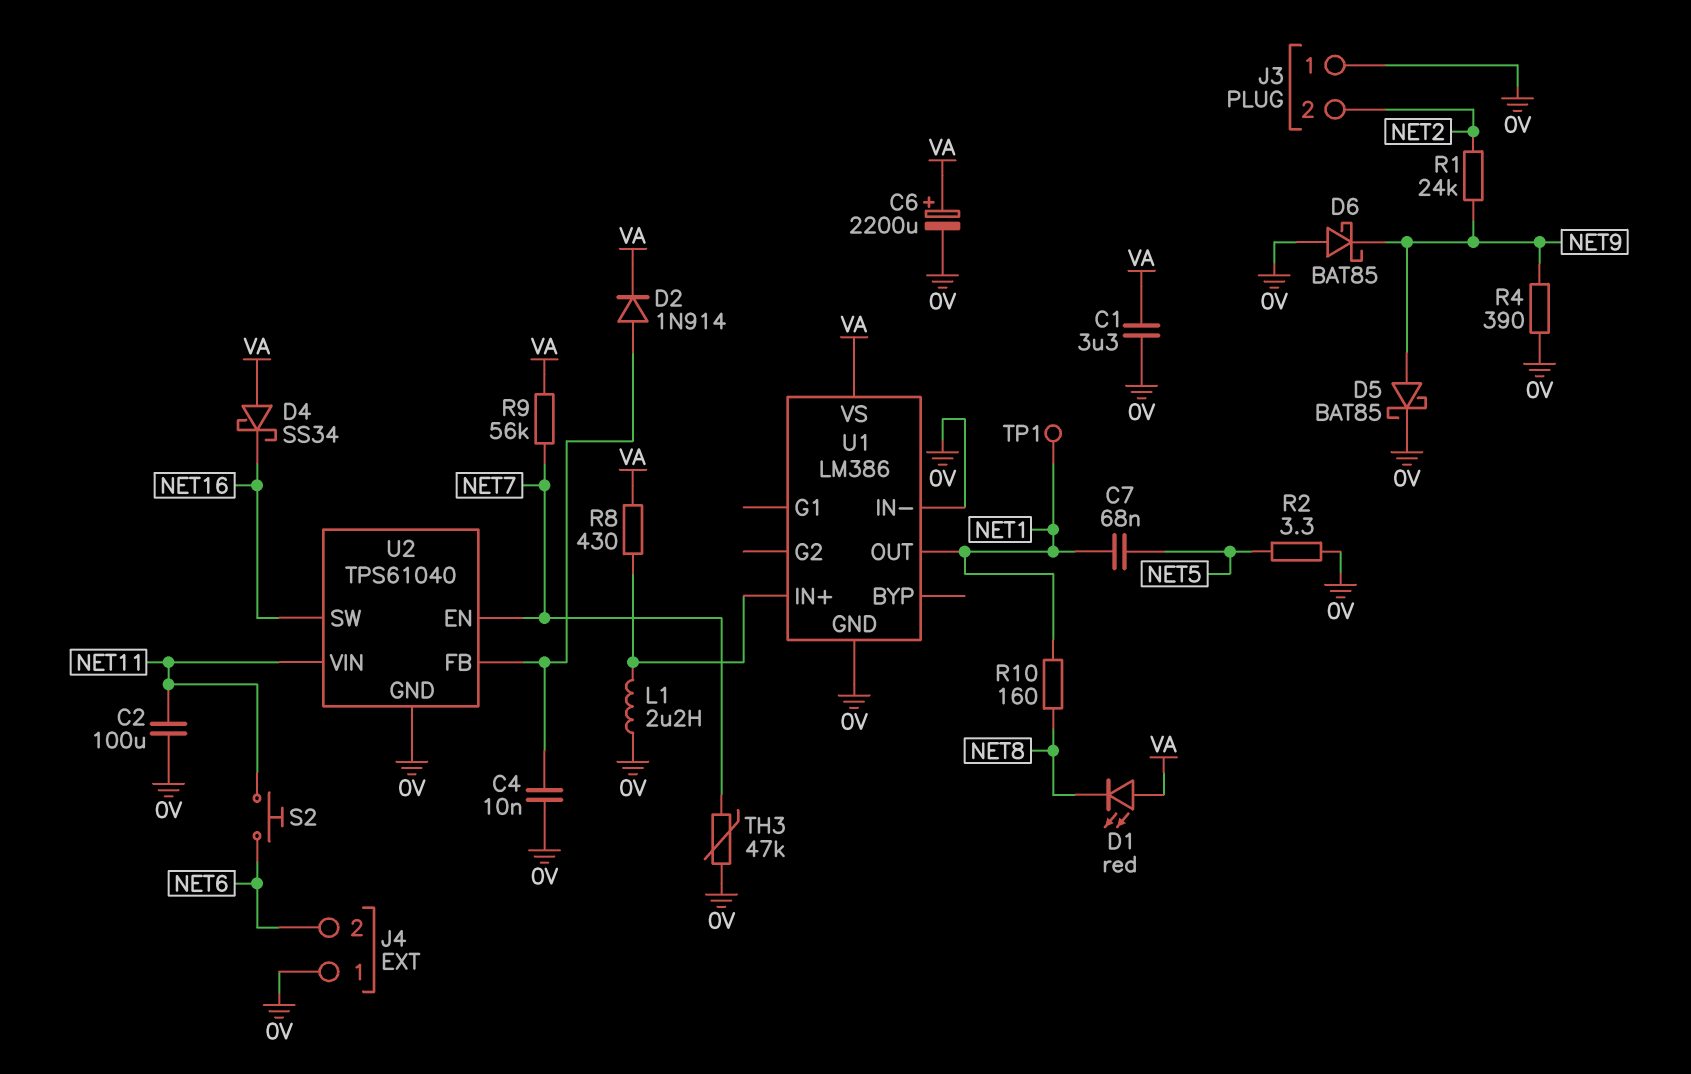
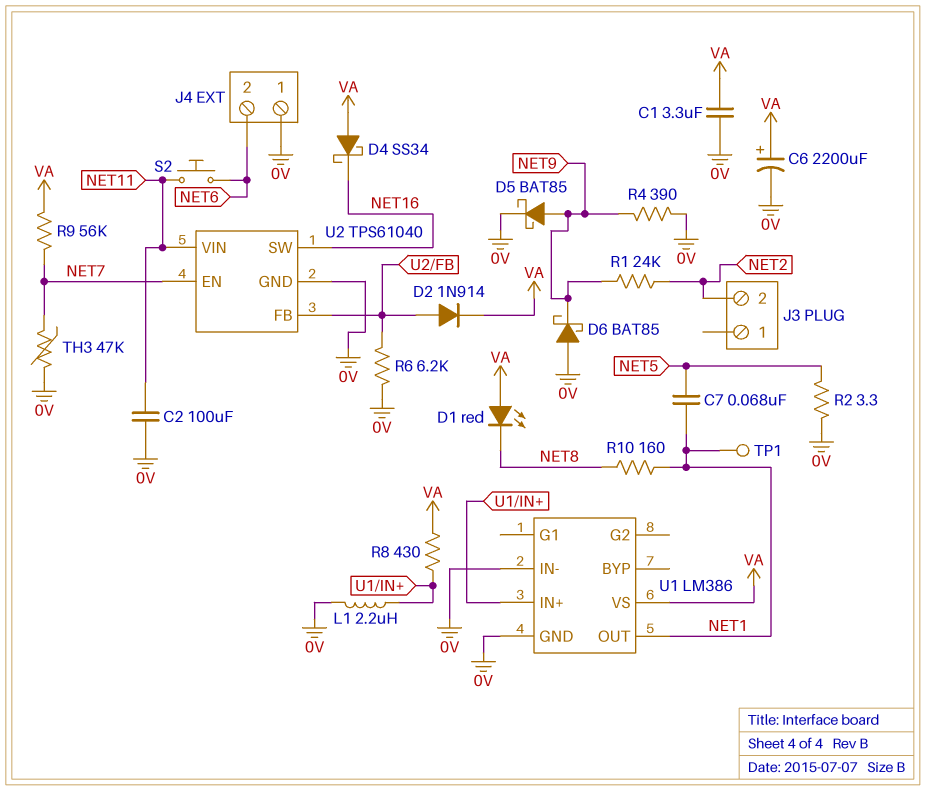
C4: 10nF (0V, U2/FB) -> none
J3 pin 1: 0V -> none
R6: none -> 6.2k (0V, U2/FB)

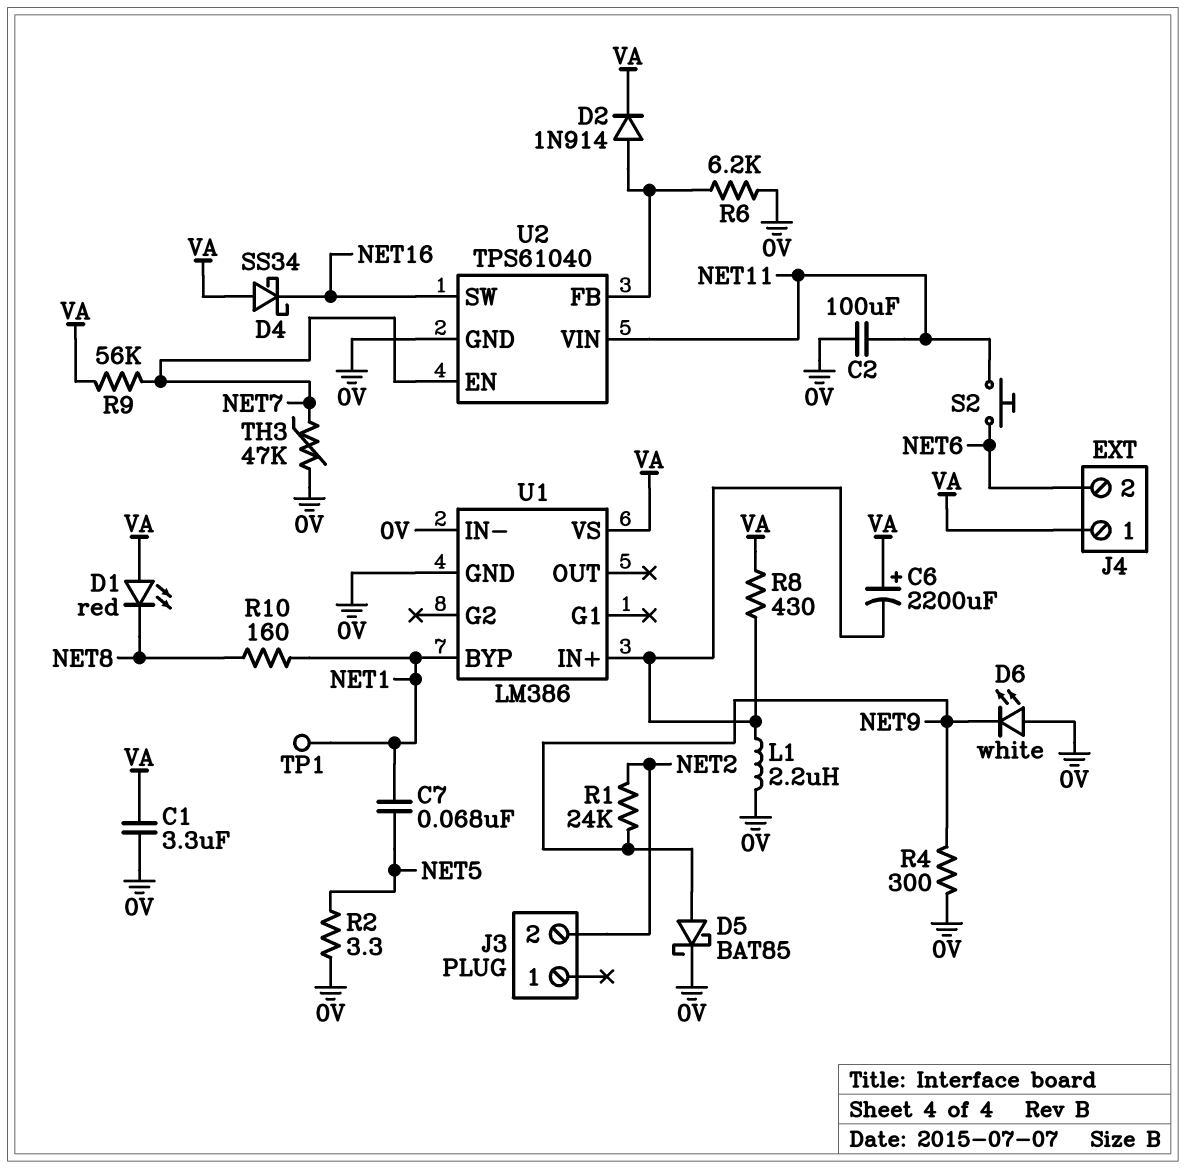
C6: 2200uF (plus VA, minus 0V) -> 2200uF (plus VA, minus U1/IN+)
D6: schottky BAT85 (A 0V, K NET9) -> LED white (A 0V, K NET9)
J4 pin 1: 0V -> VA
R4: 390 (0V, NET9) -> 300 (0V, NET9)
U1 pin BYP: none -> NET1
U1 pin OUT: NET1 -> none

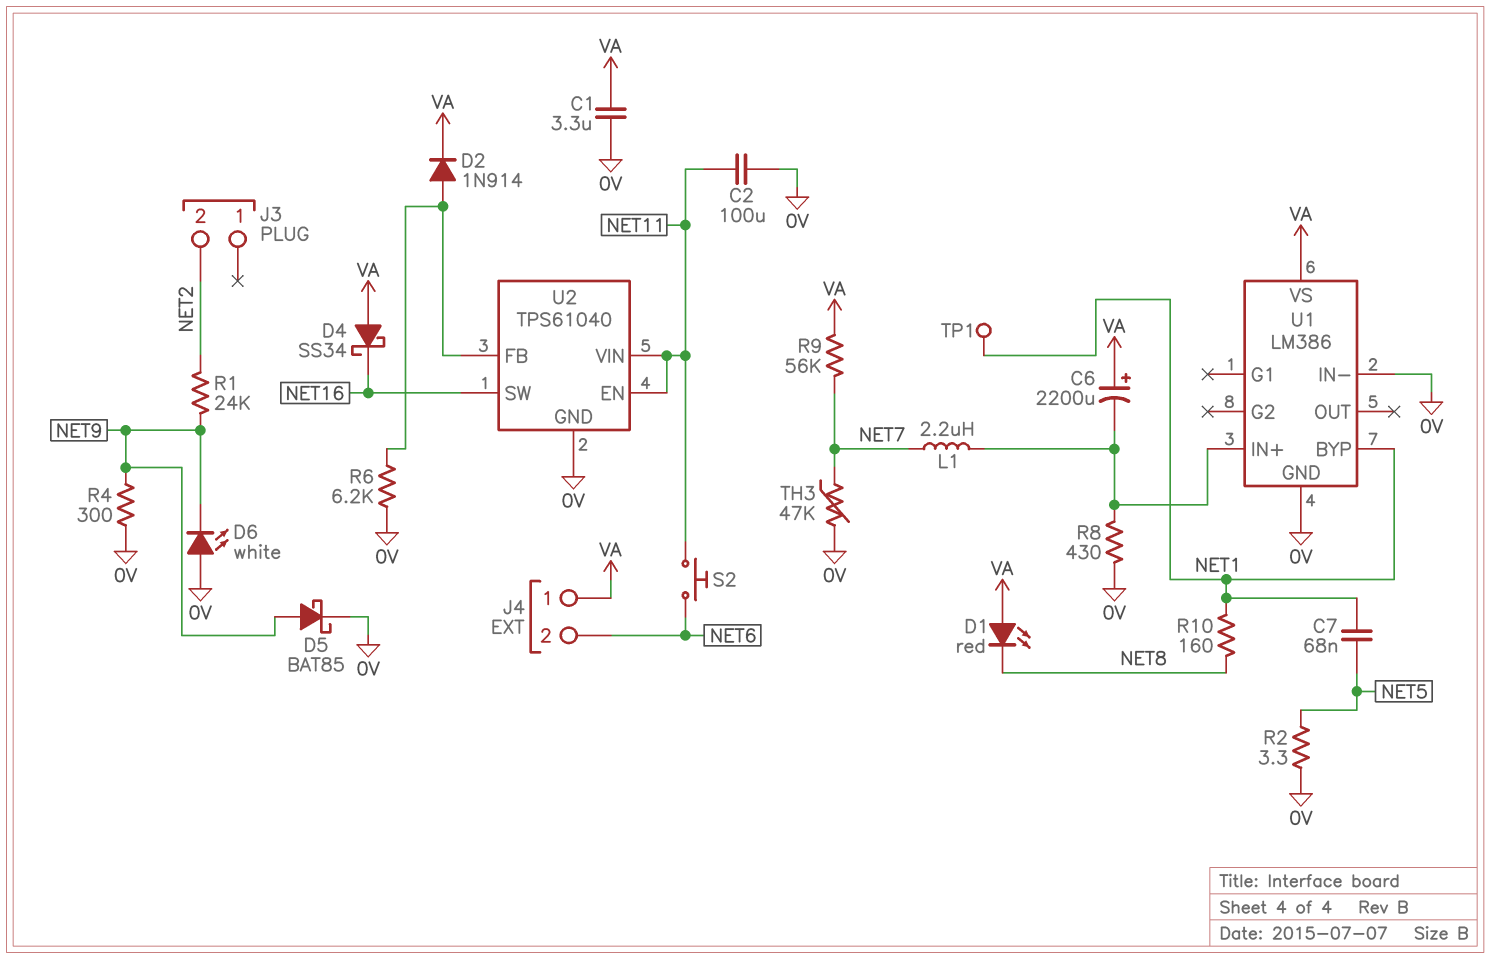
L1: 2.2uH (0V, U1/IN+) -> 2.2uH (NET7, U1/IN+)
R8: 430 (U1/IN+, VA) -> 430 (0V, U1/IN+)
U2 pin EN: NET7 -> NET11

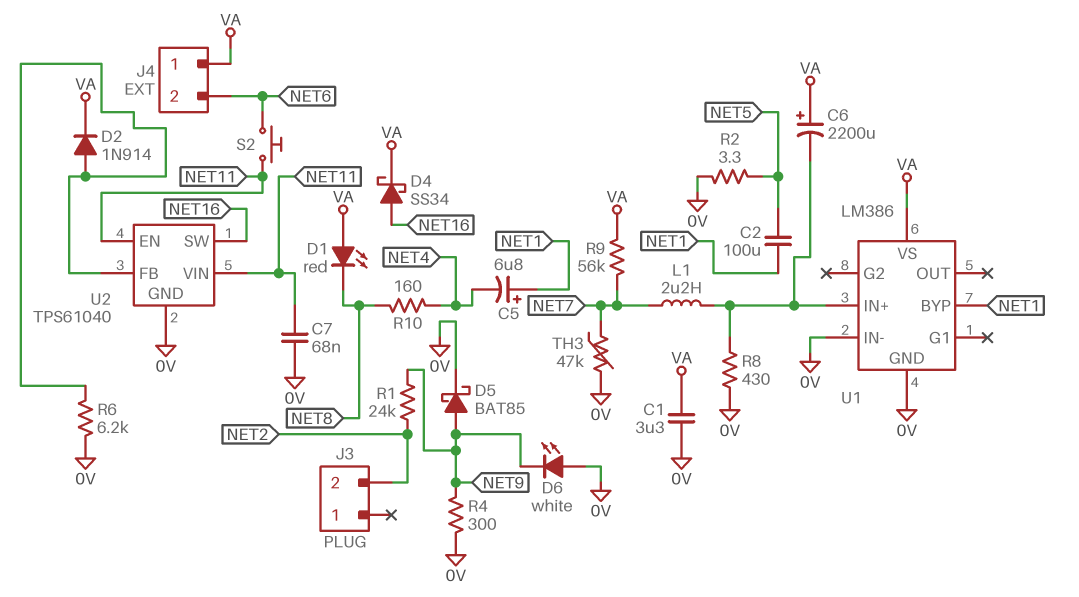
C2: 100uF (0V, NET11) -> 100uF (NET1, NET5)
C5: none -> 6.8uF (plus NET1, minus NET4)
C7: 68nF (NET1, NET5) -> 68nF (0V, NET11)
D4: schottky SS34 (A VA, K NET16) -> schottky SS34 (A NET16, K VA)
R10: 160 (NET1, NET8) -> 160 (NET4, NET8)
TP1: test point (NET1) -> none

